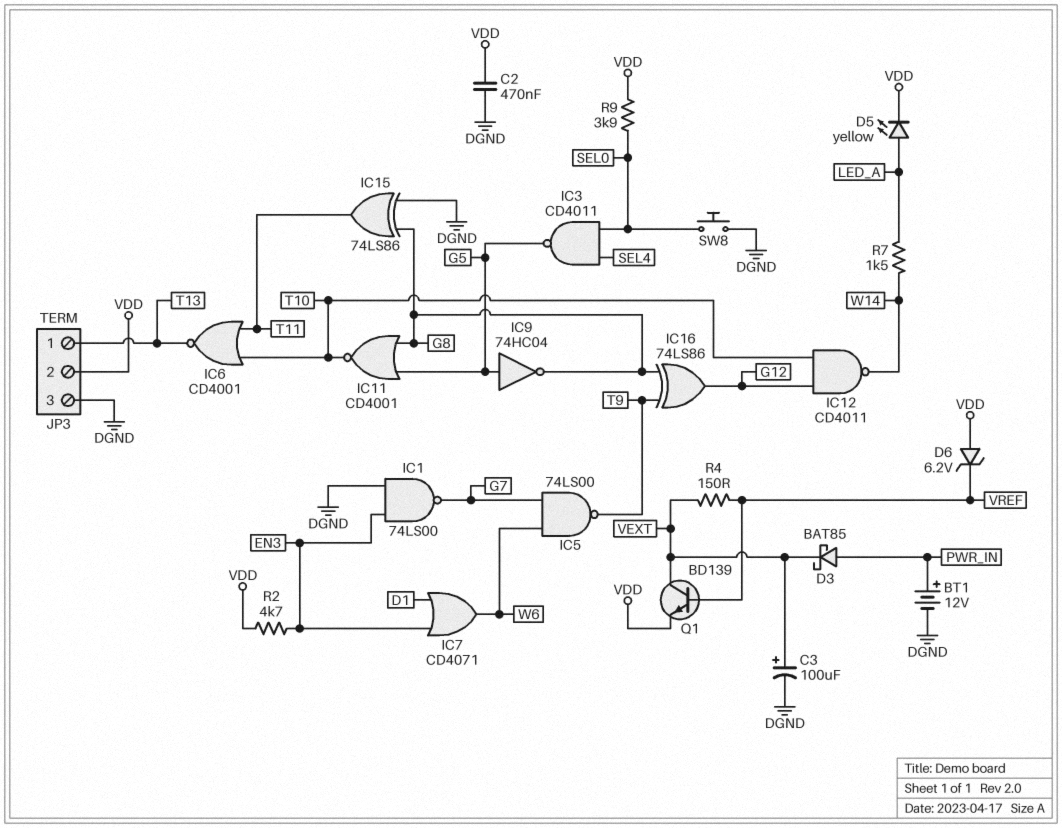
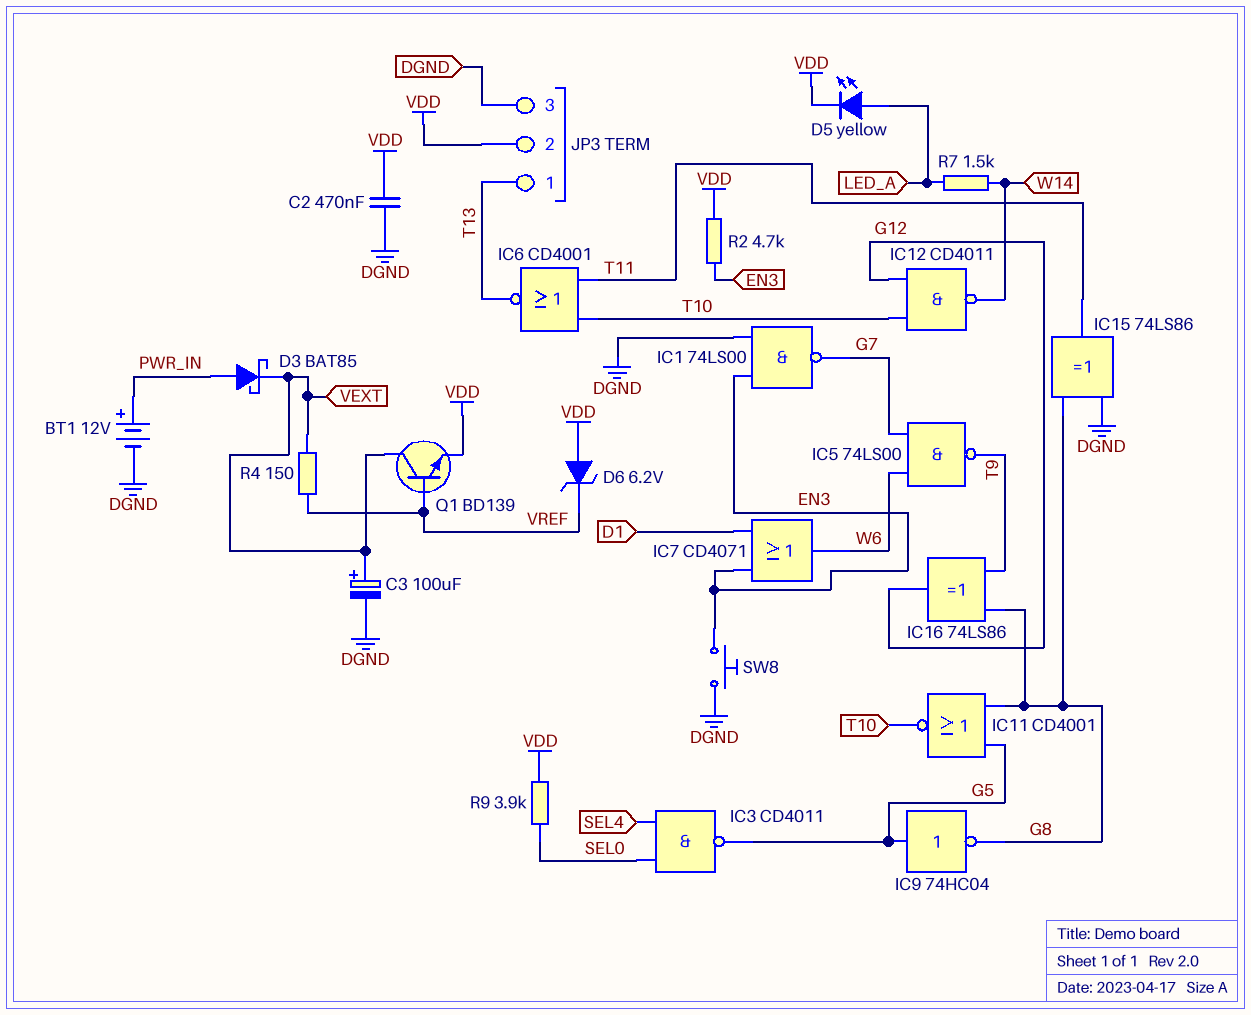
SW8: button (DGND, SEL0) -> button (DGND, EN3)

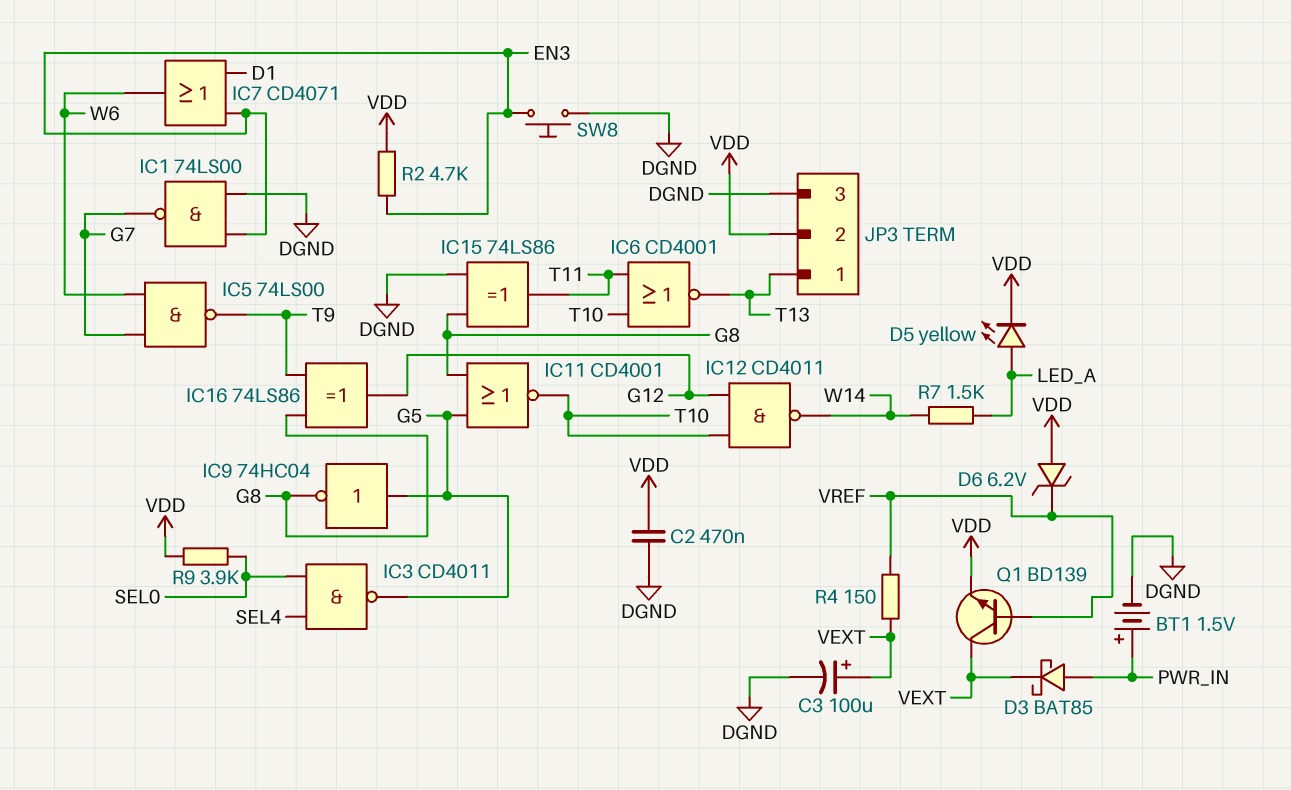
BT1: 12V (plus PWR_IN, minus DGND) -> 1.5V (plus PWR_IN, minus DGND)

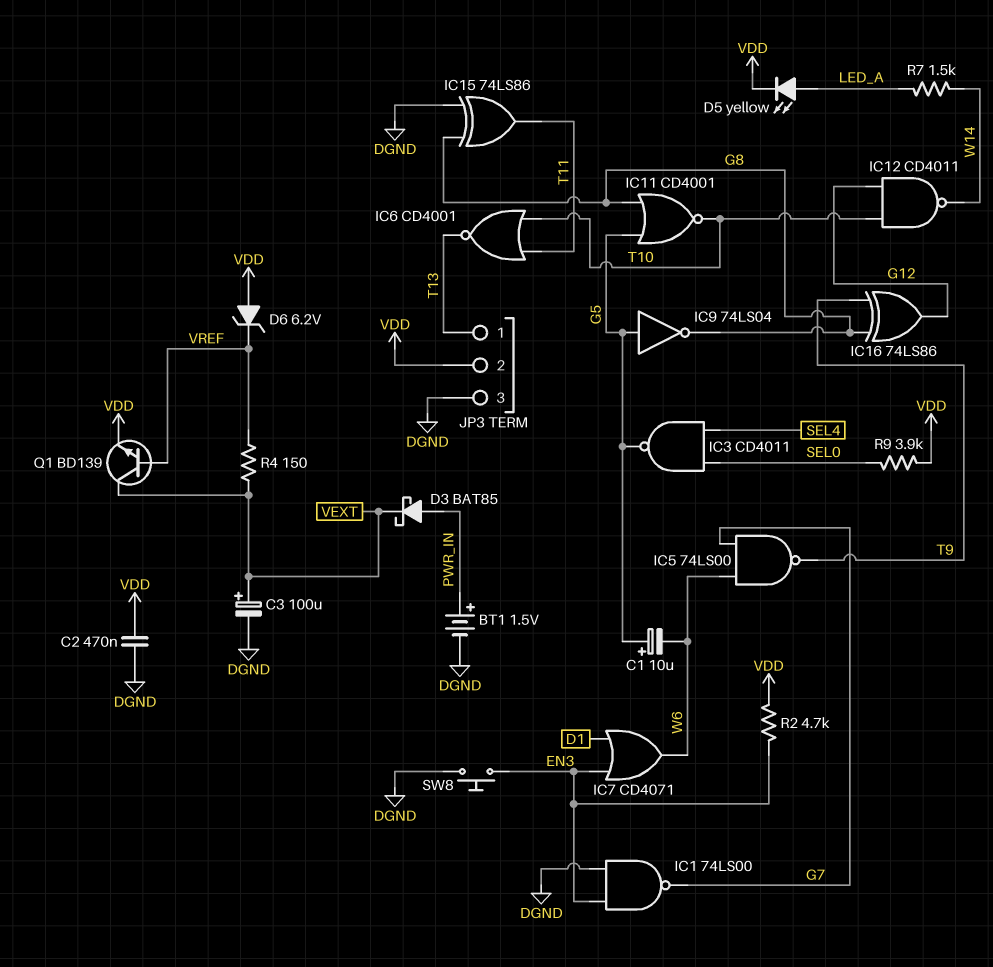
C1: none -> 10uF (plus G5, minus W6)
IC9: NOT 74HC04 (in G5, out G8) -> NOT 74LS04 (in G5, out G8)

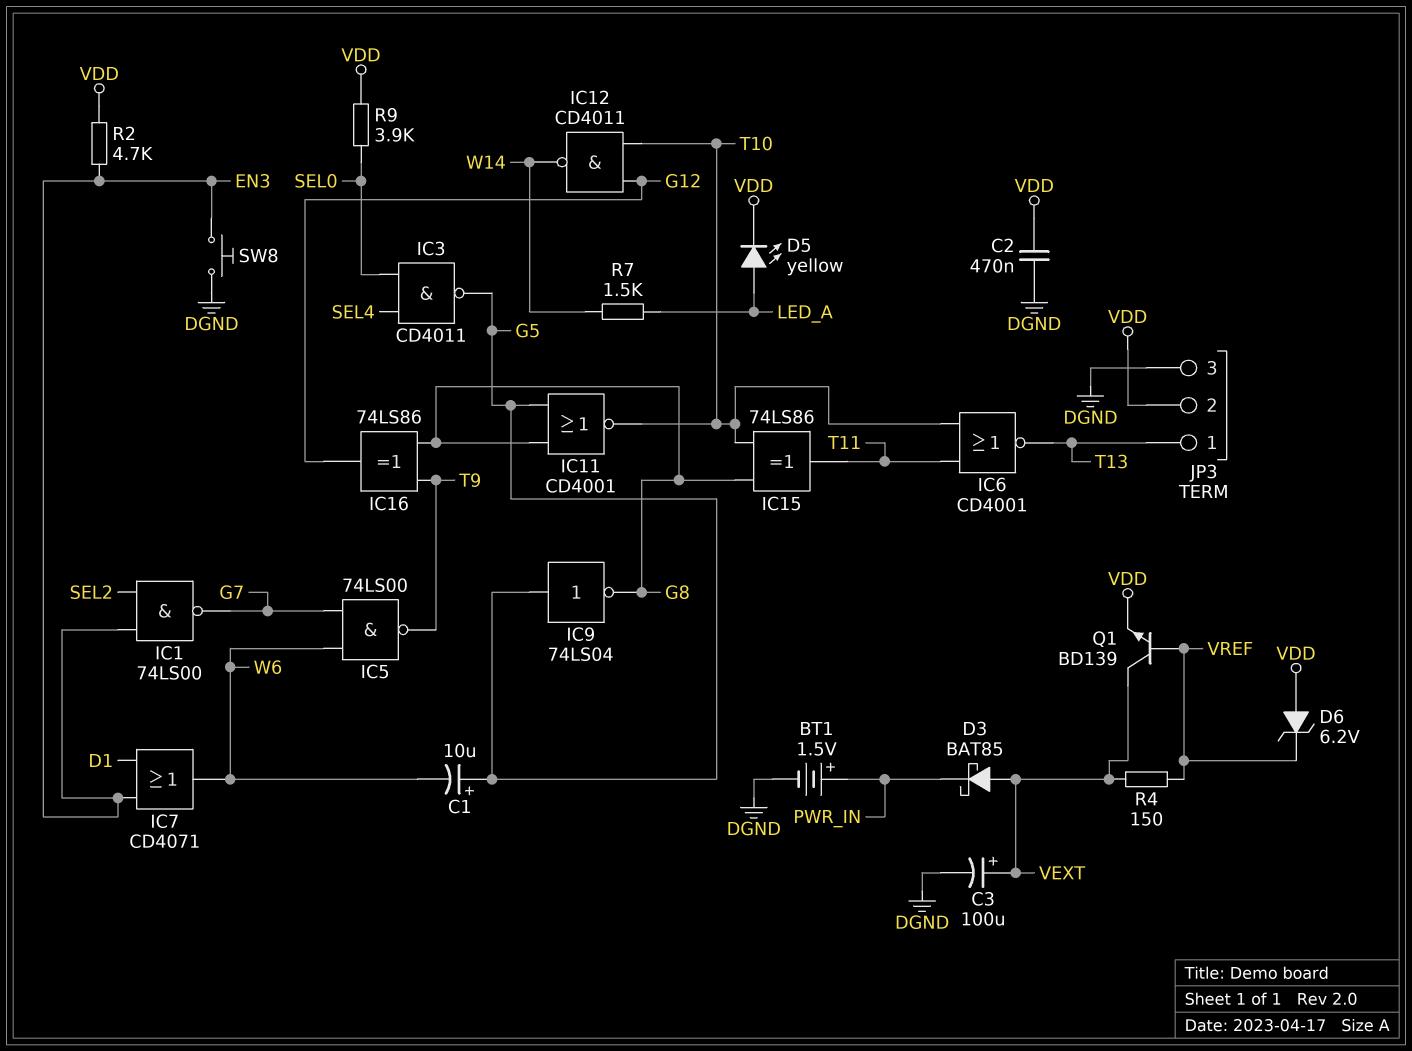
D3: schottky BAT85 (A PWR_IN, K VEXT) -> schottky BAT85 (A VEXT, K PWR_IN)
IC1: NAND 74LS00 (in DGND, in EN3, out G7) -> NAND 74LS00 (in EN3, in SEL2, out G7)
IC15: XOR 74LS86 (in DGND, in G8, out T11) -> XOR 74LS86 (in G8, in T10, out T11)

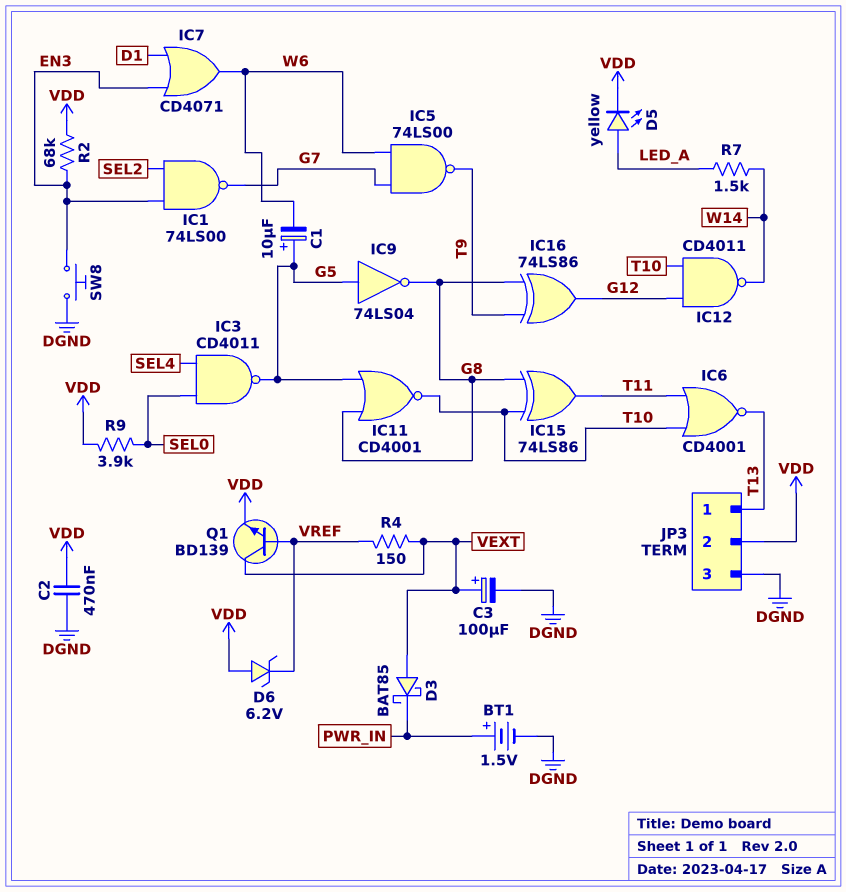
R2: 4.7k (EN3, VDD) -> 68k (EN3, VDD)

